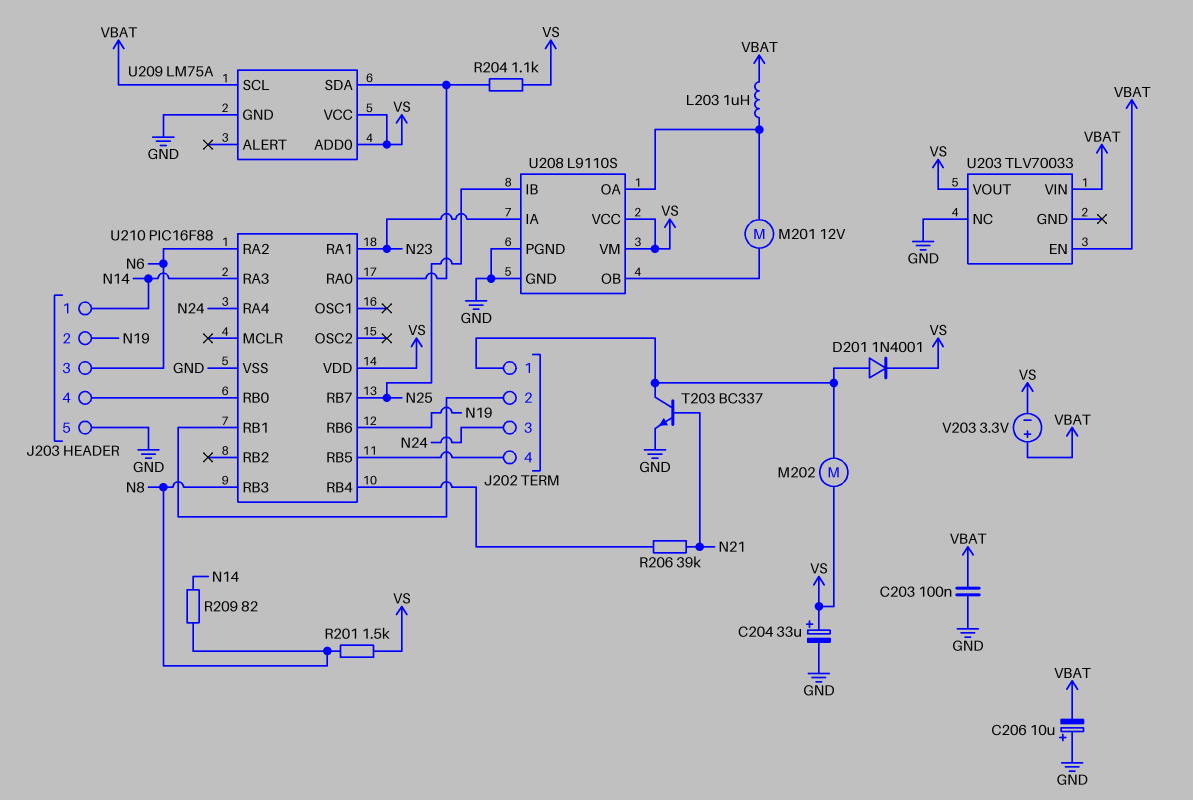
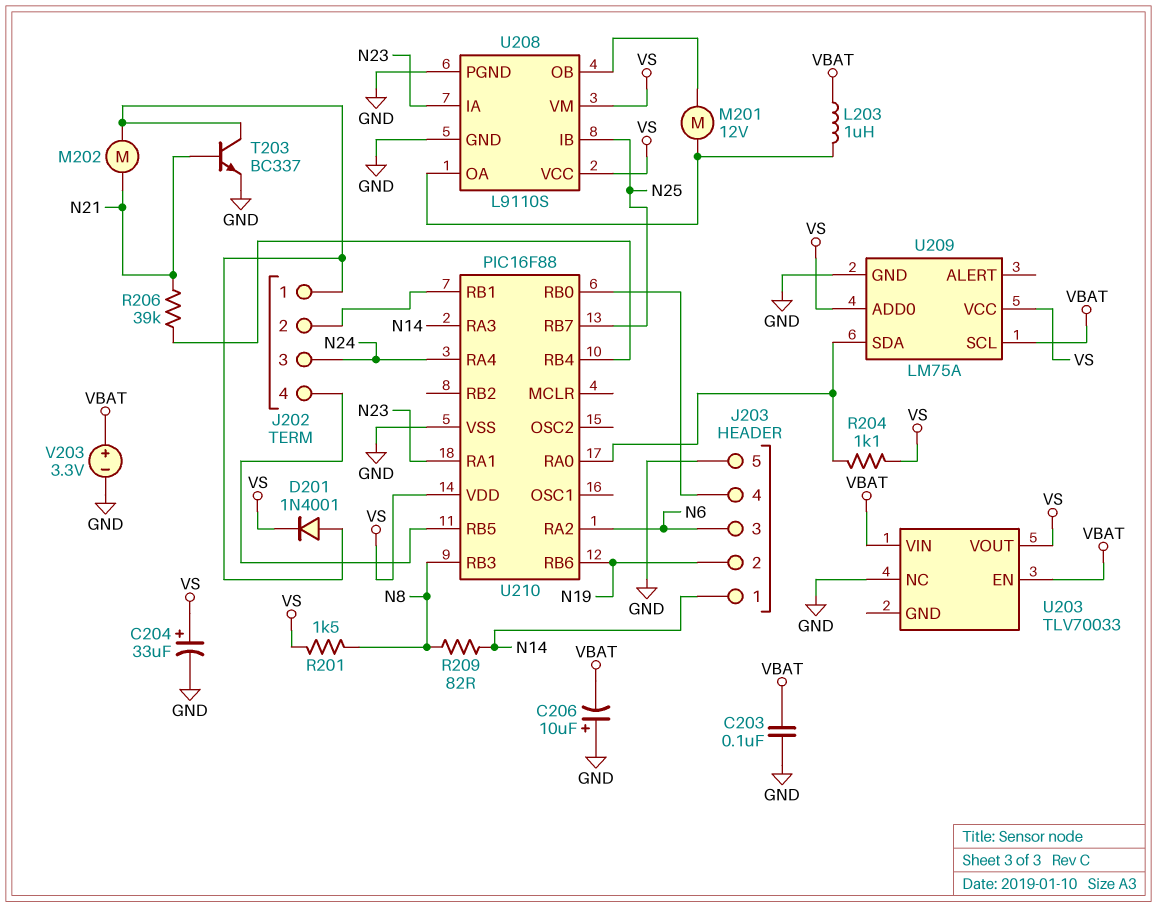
M202: motor (J202/1, VS) -> motor (J202/1, N21)
V203: 3.3V (plus VBAT, minus VS) -> 3.3V (plus VBAT, minus GND)

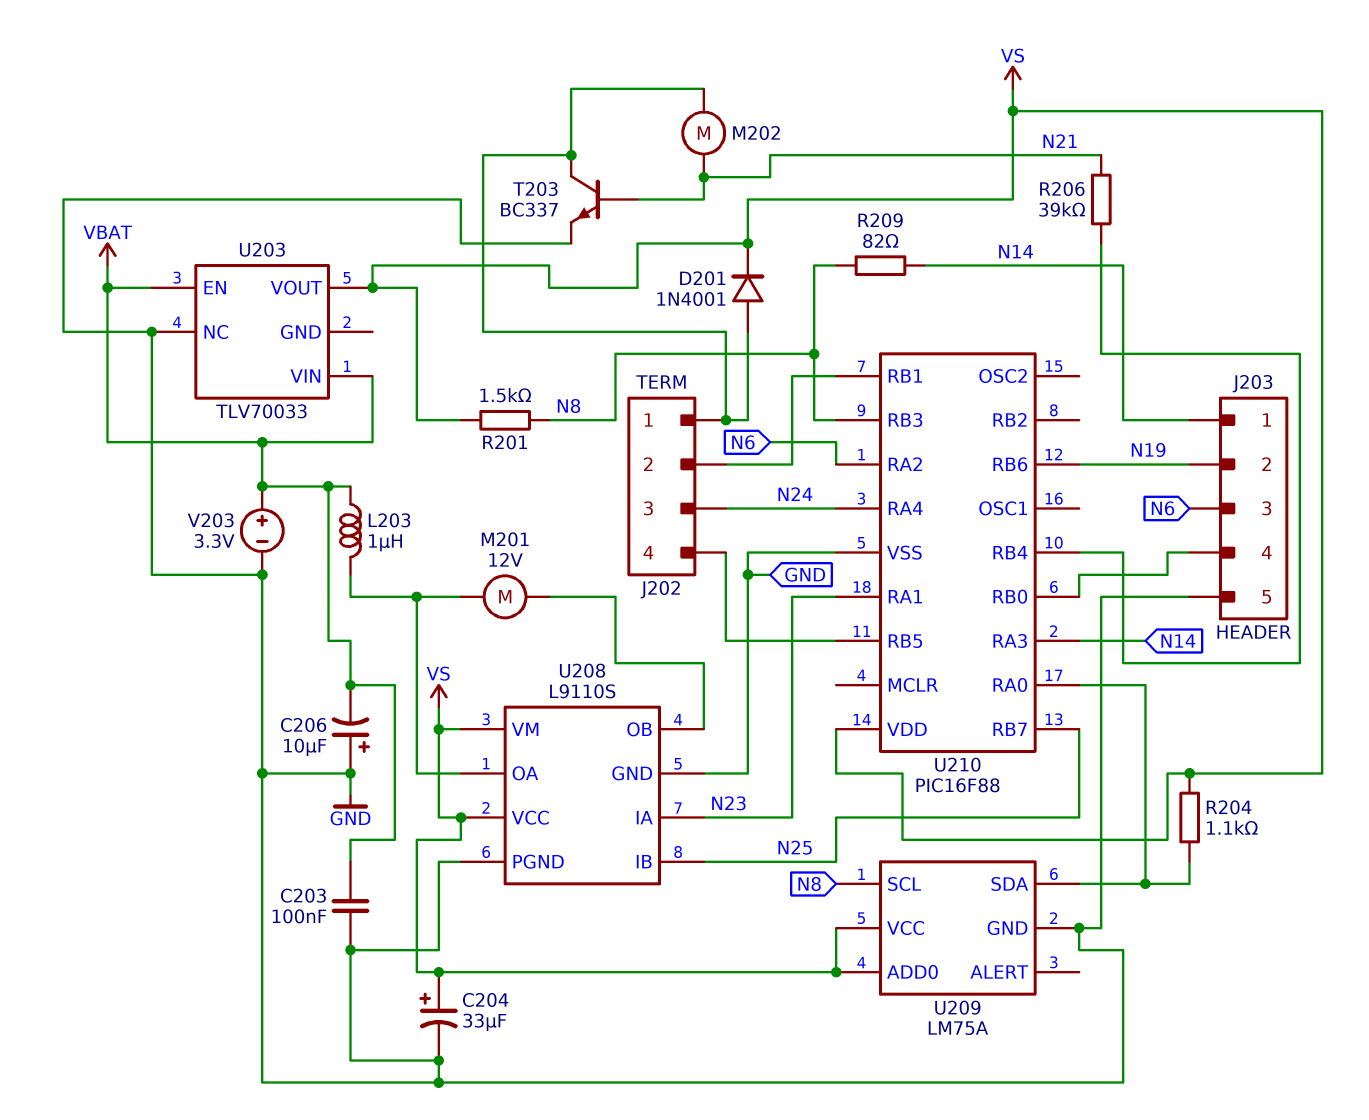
U209 pin SCL: VBAT -> N8

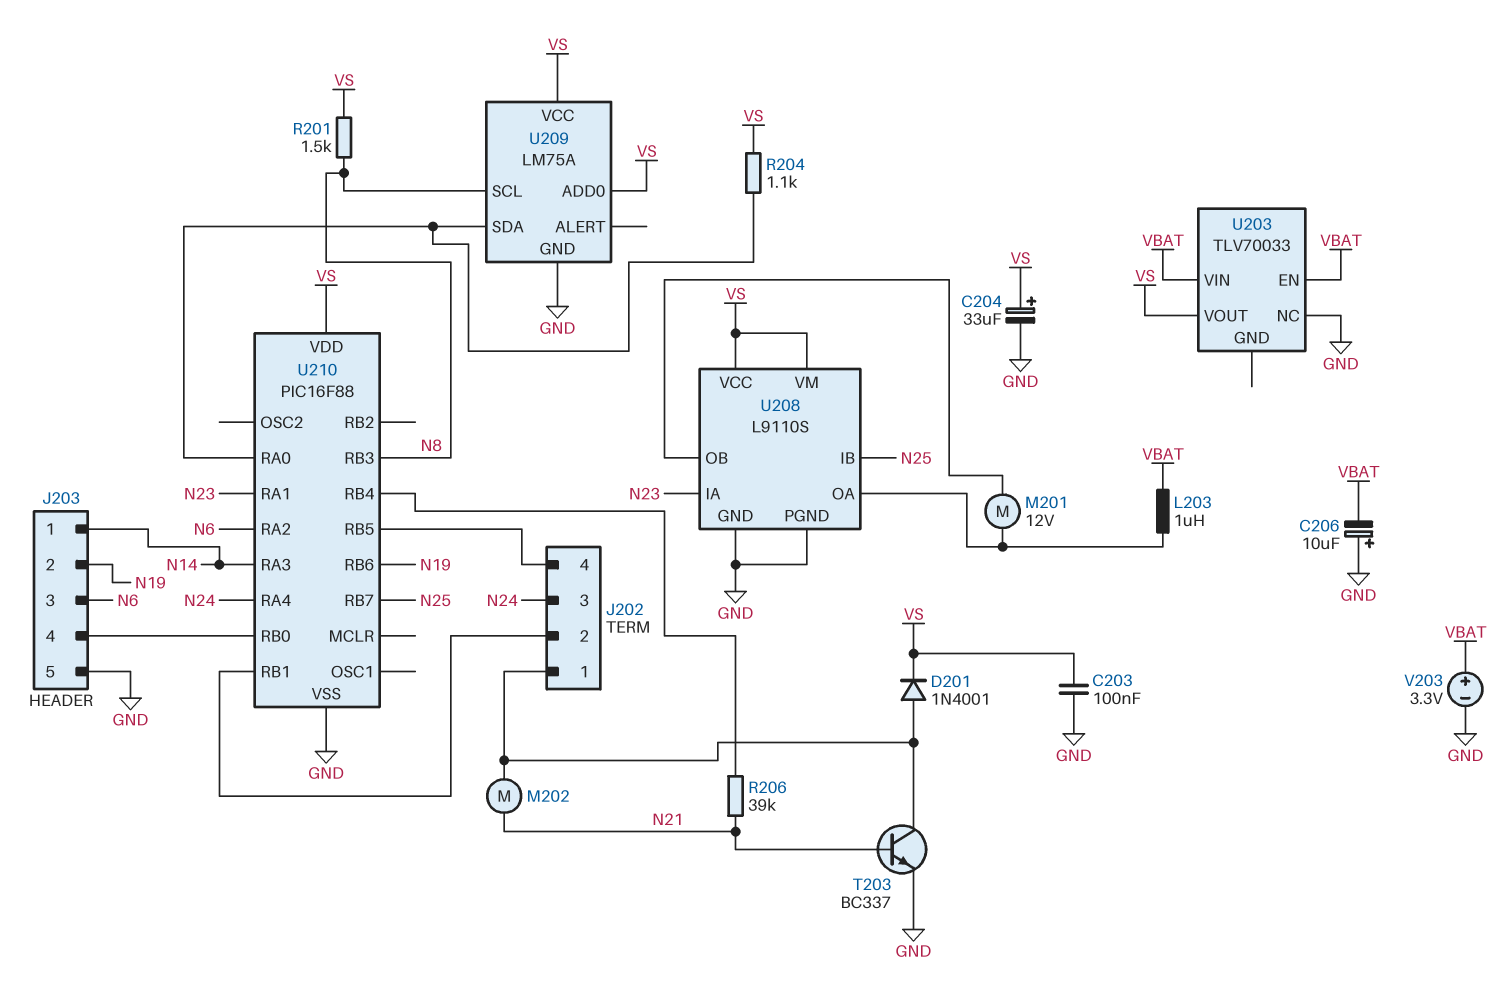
C203: 100nF (GND, VBAT) -> 100nF (GND, VS)
R209: 82 (N8, N14) -> none

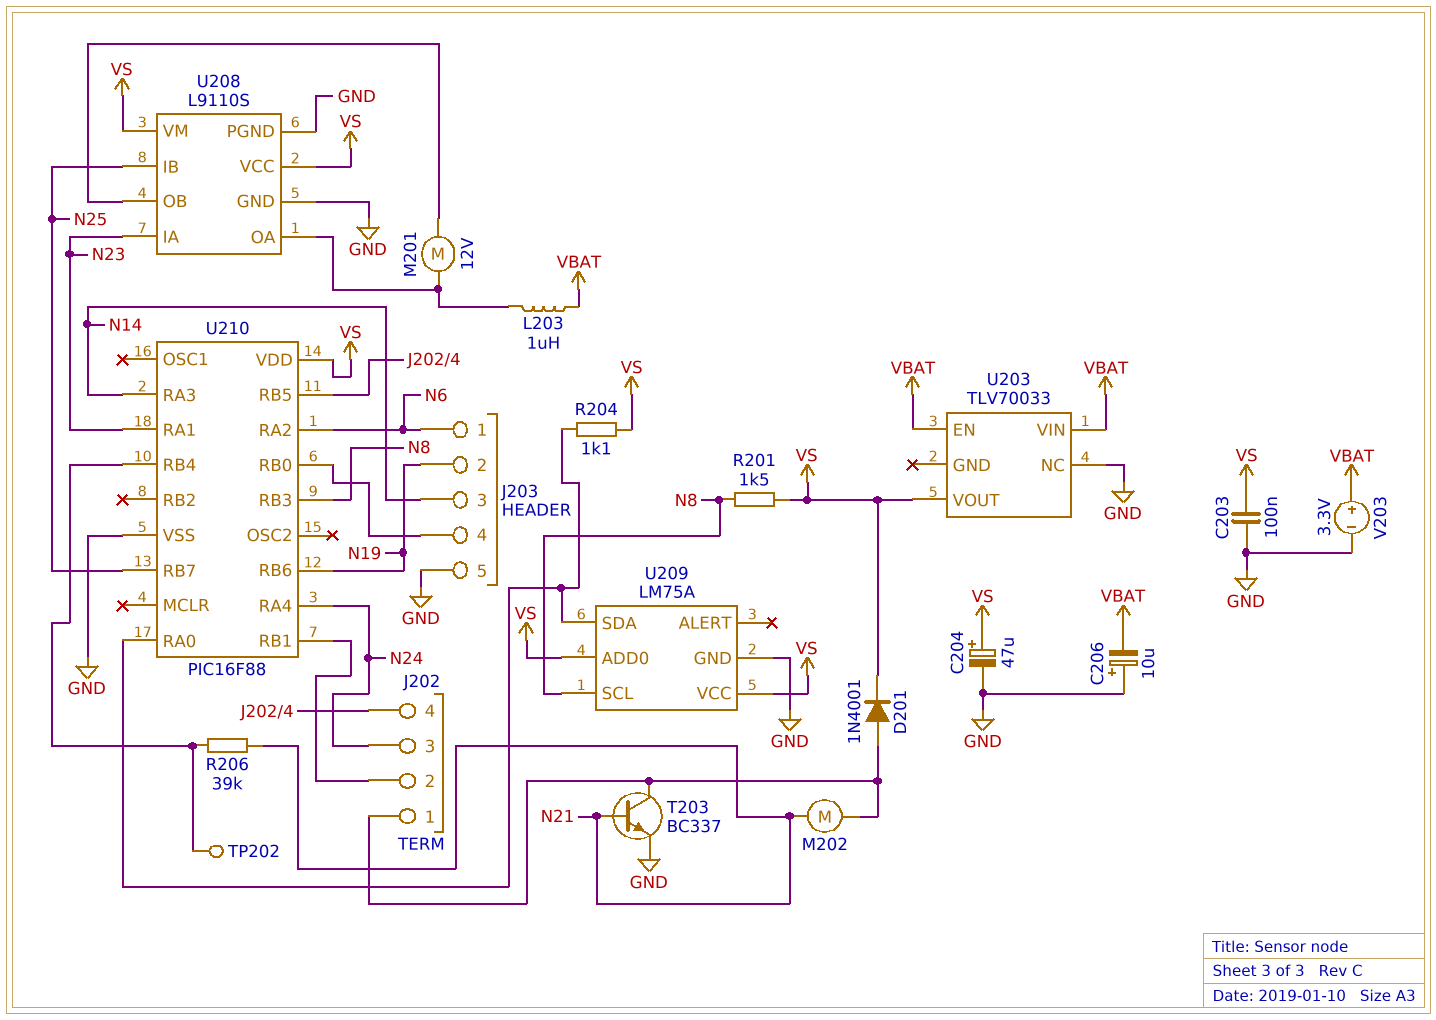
C204: 33uF (plus VS, minus GND) -> 47uF (plus VS, minus GND)
J203 pin 1: N14 -> N6
J203 pin 3: N6 -> N14
TP202: none -> test point (U210/RB4)

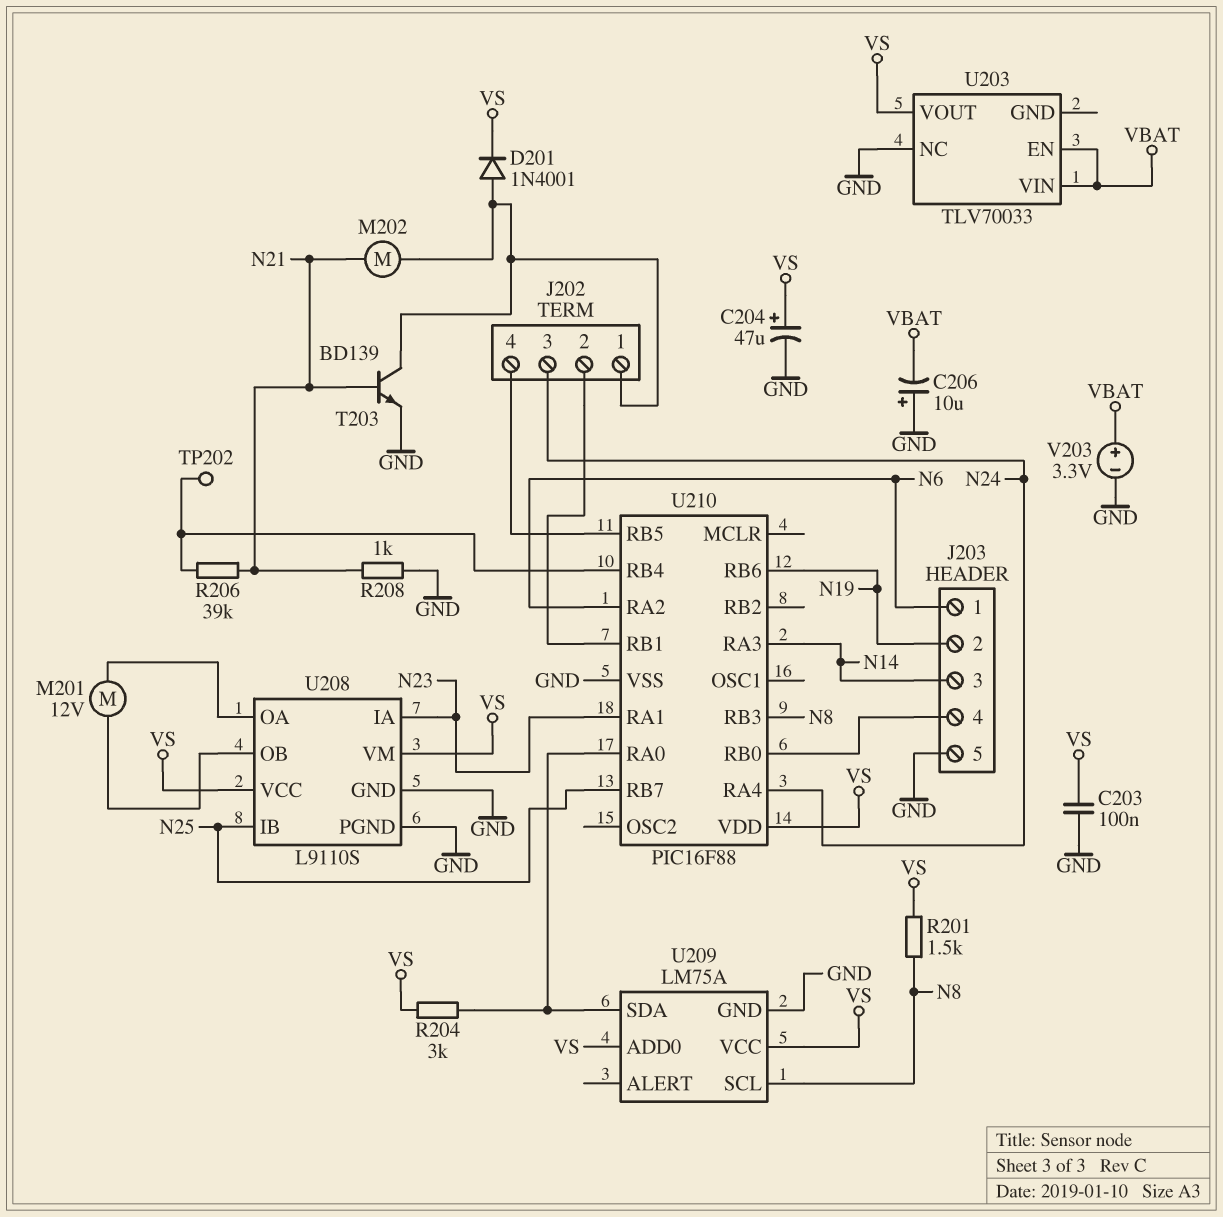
L203: 1uH (U208/OA, VBAT) -> none
R204: 1.1k (U209/SDA, VS) -> 3k (U209/SDA, VS)
R208: none -> 1k (GND, N21)
T203: NPN BC337 (B N21, C J202/1, E GND) -> NPN BD139 (B N21, C J202/1, E GND)

